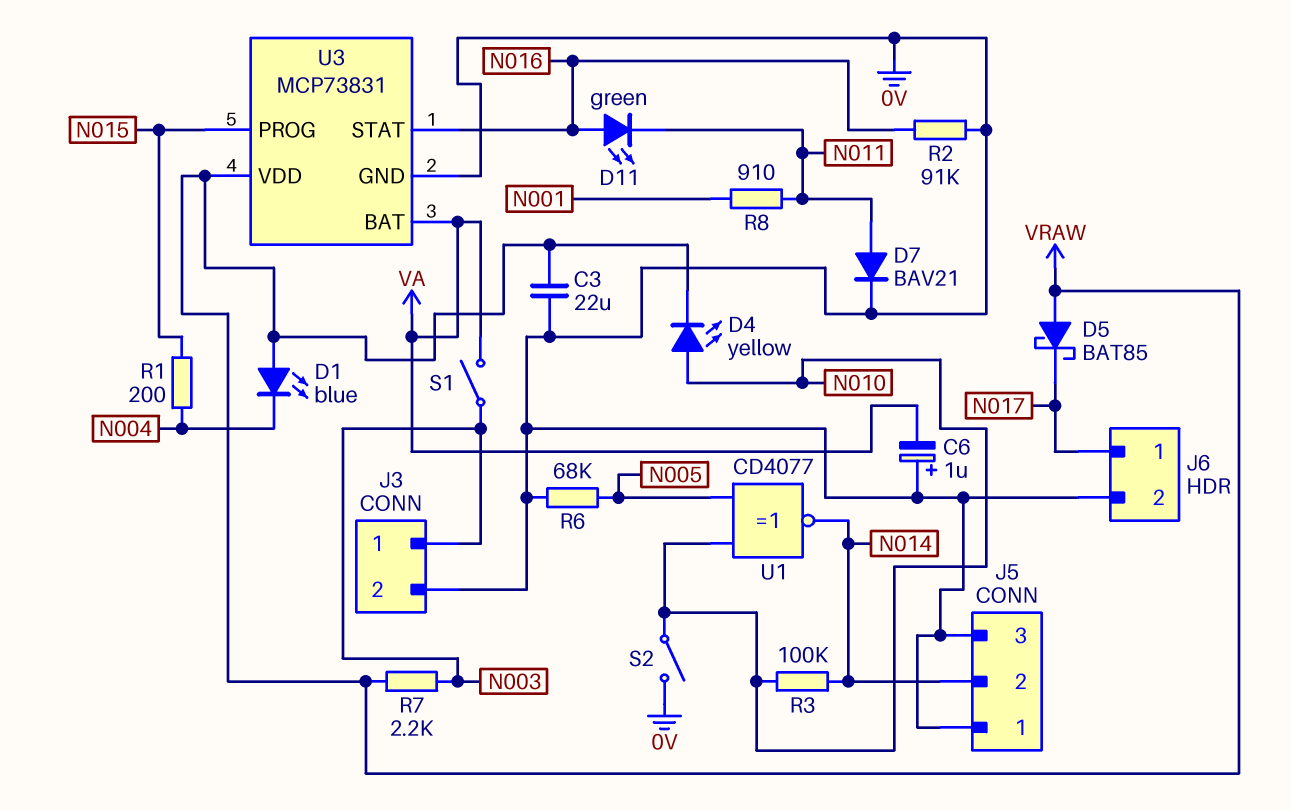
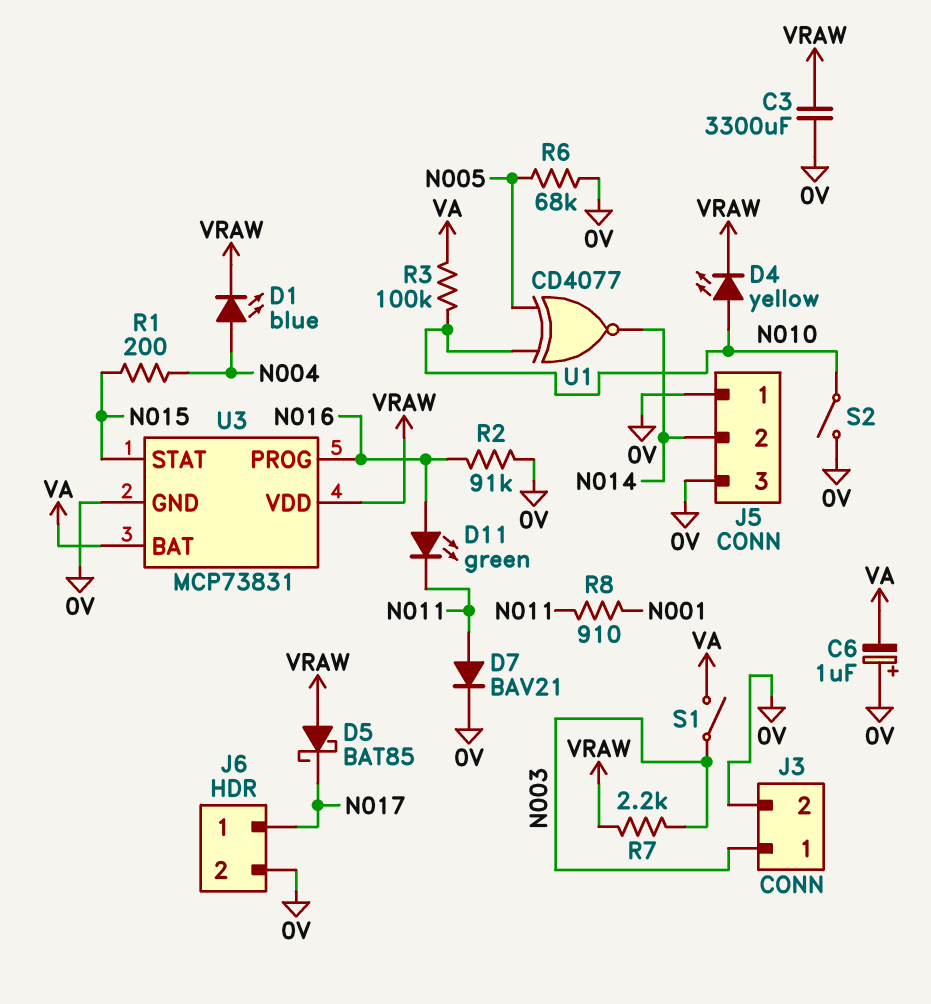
C3: 22uF (0V, VRAW) -> 3300uF (0V, VRAW)
D1: LED blue (A VRAW, K N004) -> LED blue (A N004, K VRAW)
R3: 100k (N010, N014) -> 100k (N010, VA)
U3 pin PROG: N015 -> N016
U3 pin STAT: N016 -> N015

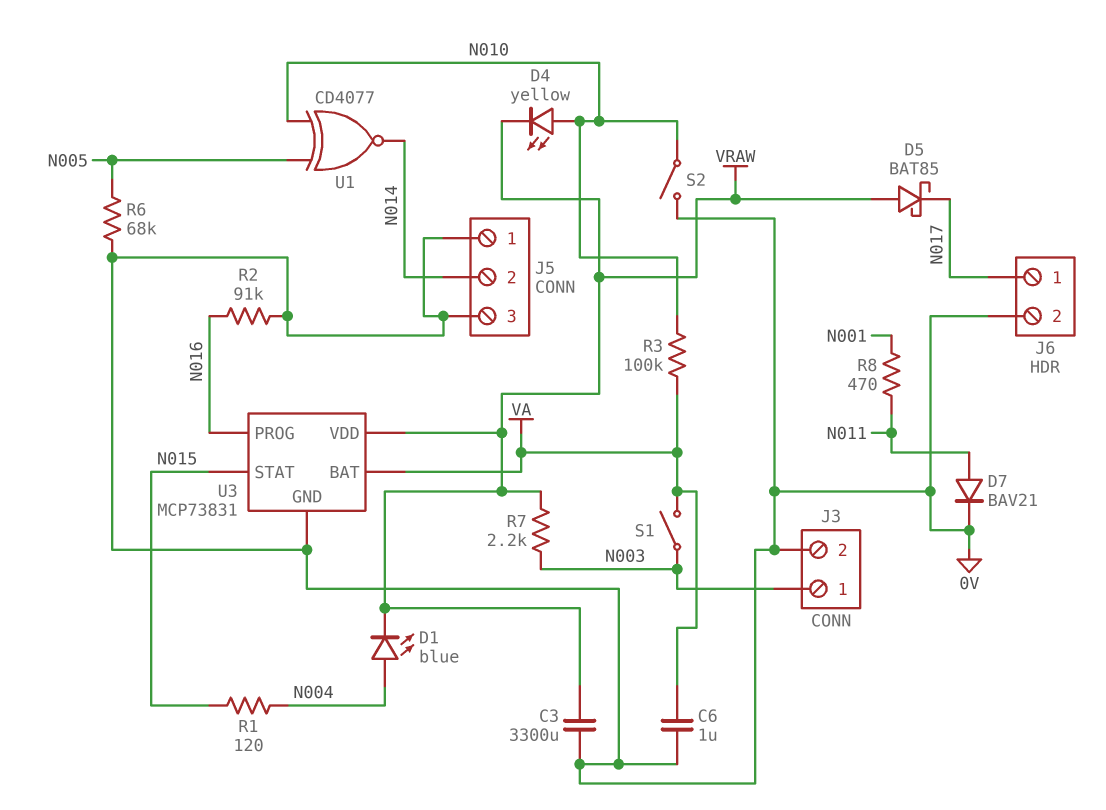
C6: 1uF (plus 0V, minus VA) -> 1uF (0V, VA)
D11: LED green (A N016, K N011) -> none
R1: 200 (N004, N015) -> 120 (N004, N015)
R8: 910 (N001, N011) -> 470 (N001, N011)

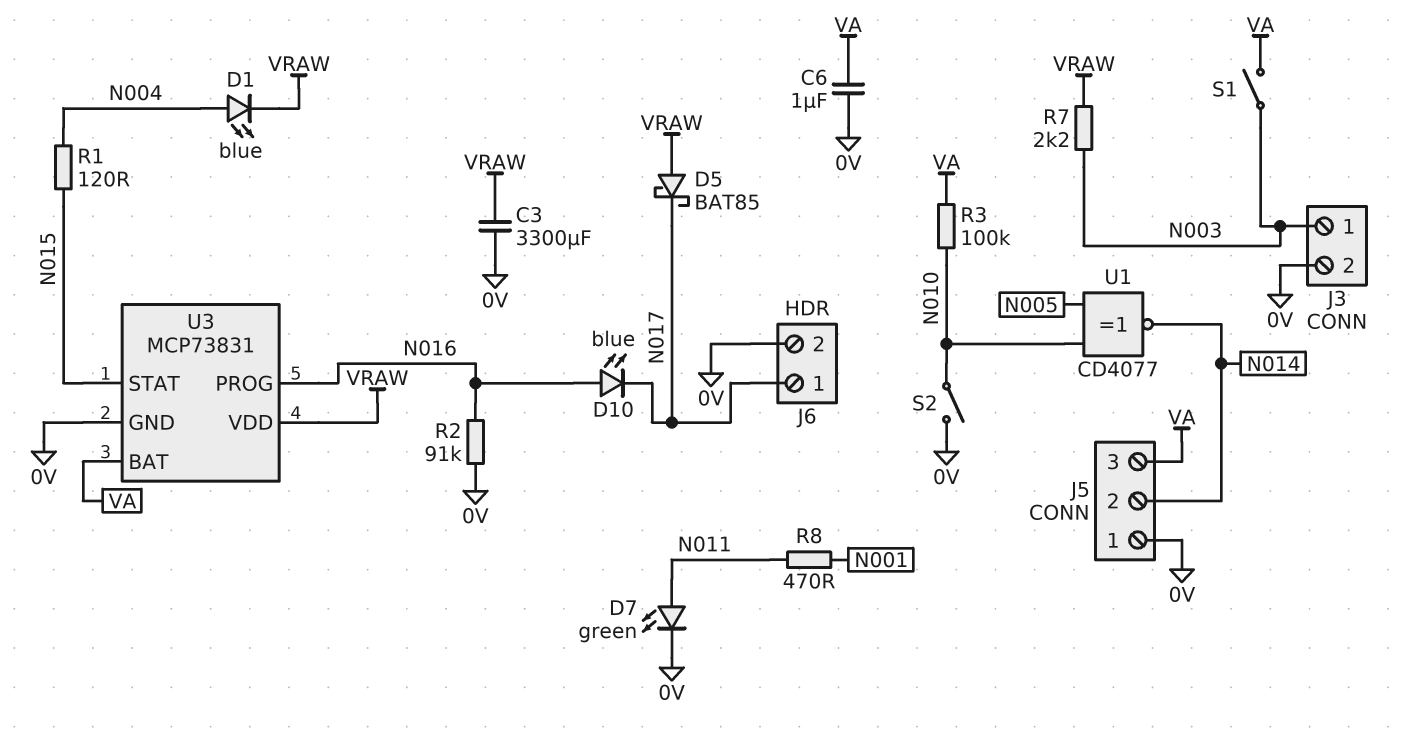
D4: LED yellow (A N010, K VRAW) -> none
D7: diode BAV21 (A N011, K 0V) -> LED green (A N011, K 0V)
D10: none -> LED blue (A N016, K N017)
J5 pin 3: 0V -> VA
R6: 68k (0V, N005) -> none

